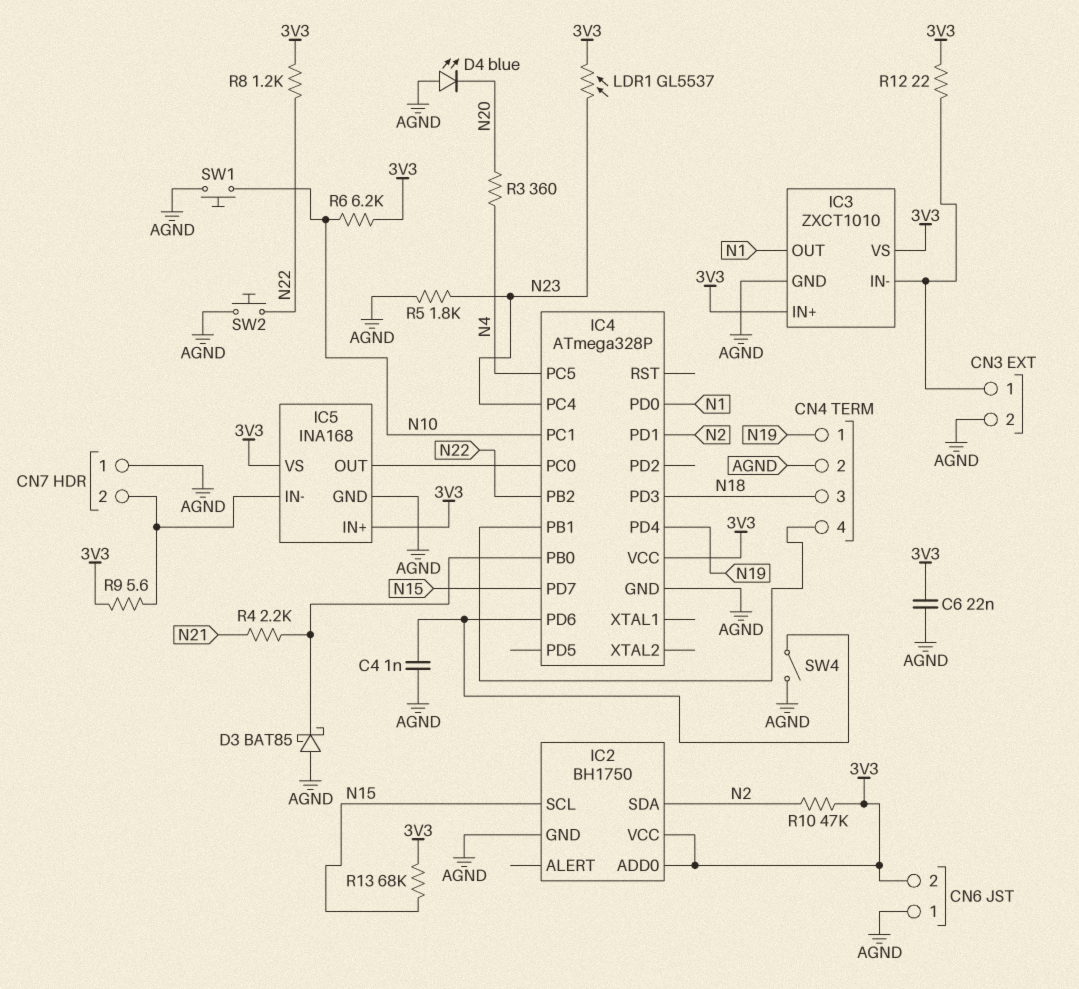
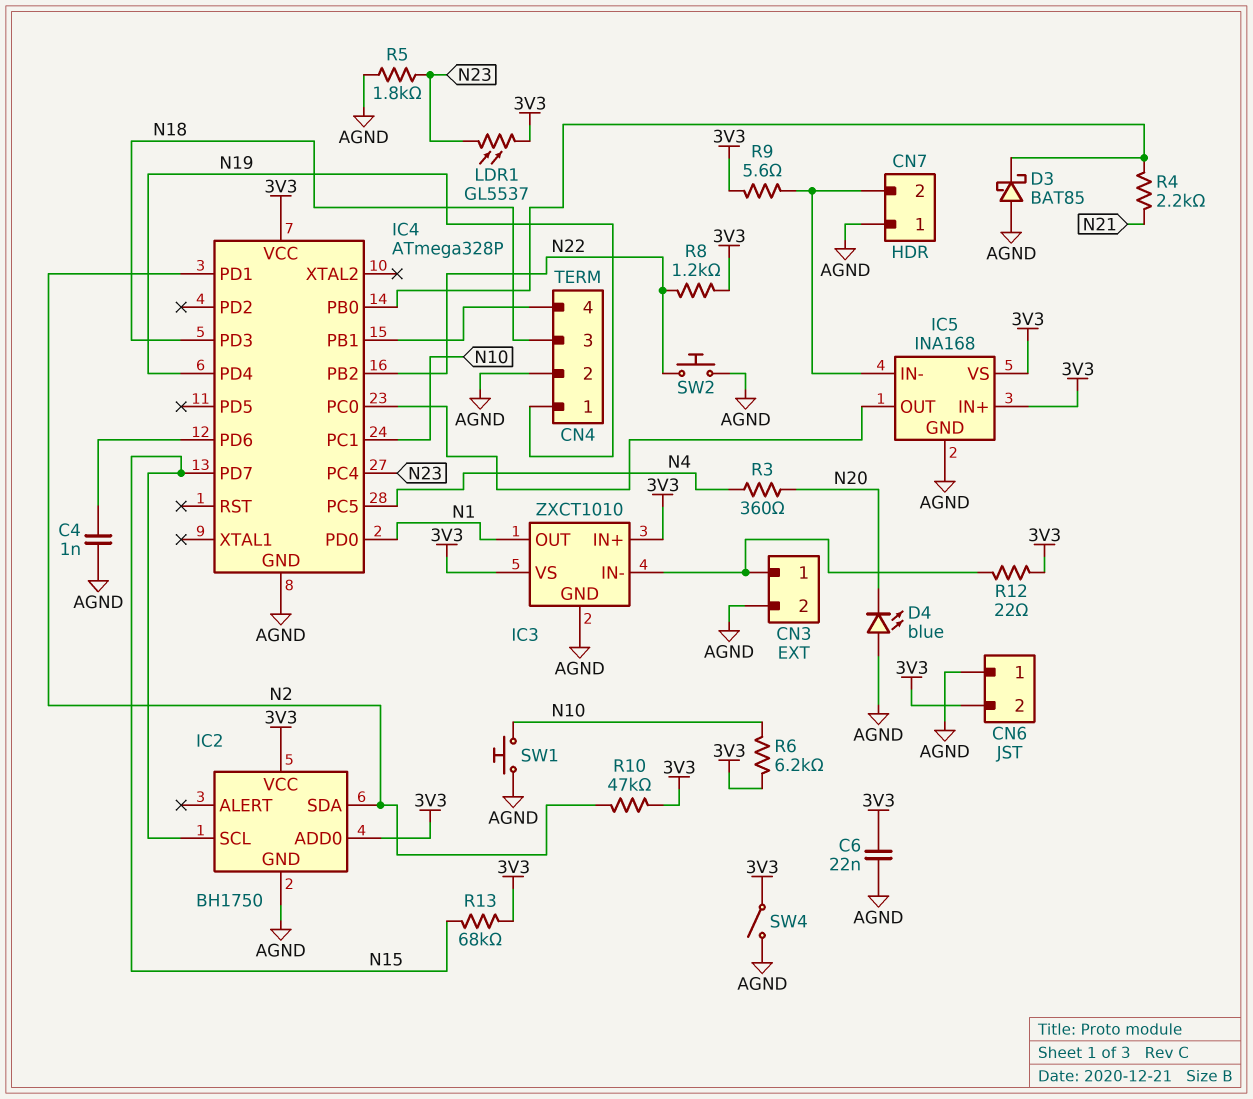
SW4: switch (AGND, IC4/PD6) -> switch (3V3, AGND)

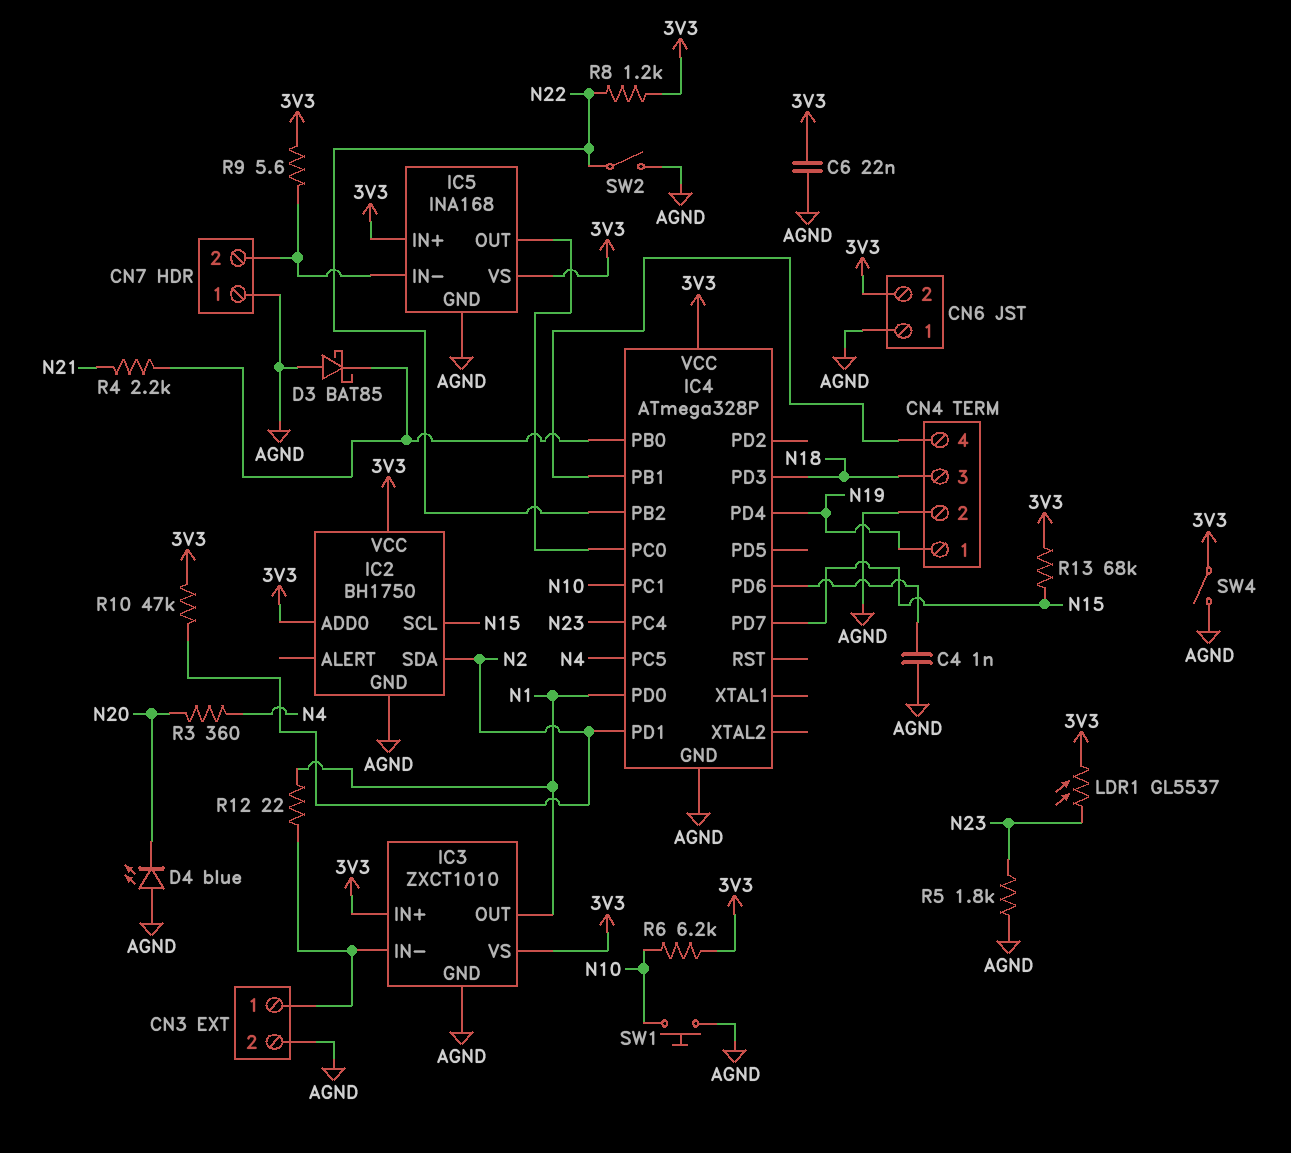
R12: 22 (3V3, CN3/1) -> 22 (CN3/1, N1)
SW2: button (AGND, N22) -> switch (AGND, N22)

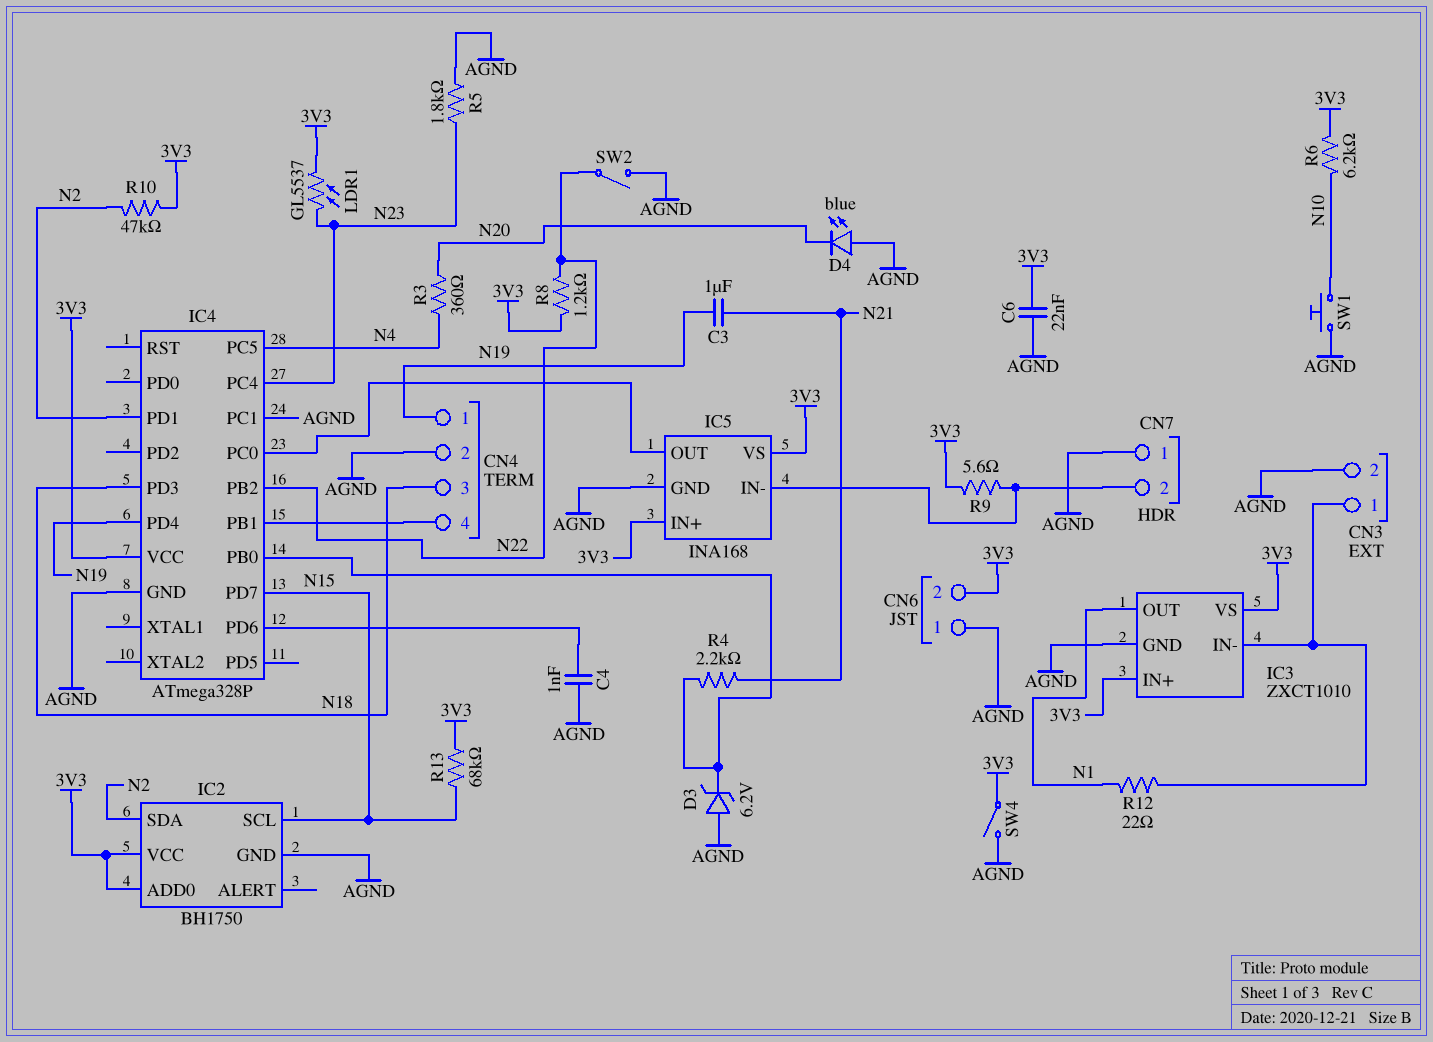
C3: none -> 1uF (N19, N21)
D3: schottky BAT85 (A AGND, K IC4/PB0) -> zener 6.2V (A AGND, K IC4/PB0)
IC4 pin PC1: N10 -> AGND
IC4 pin PD0: N1 -> none

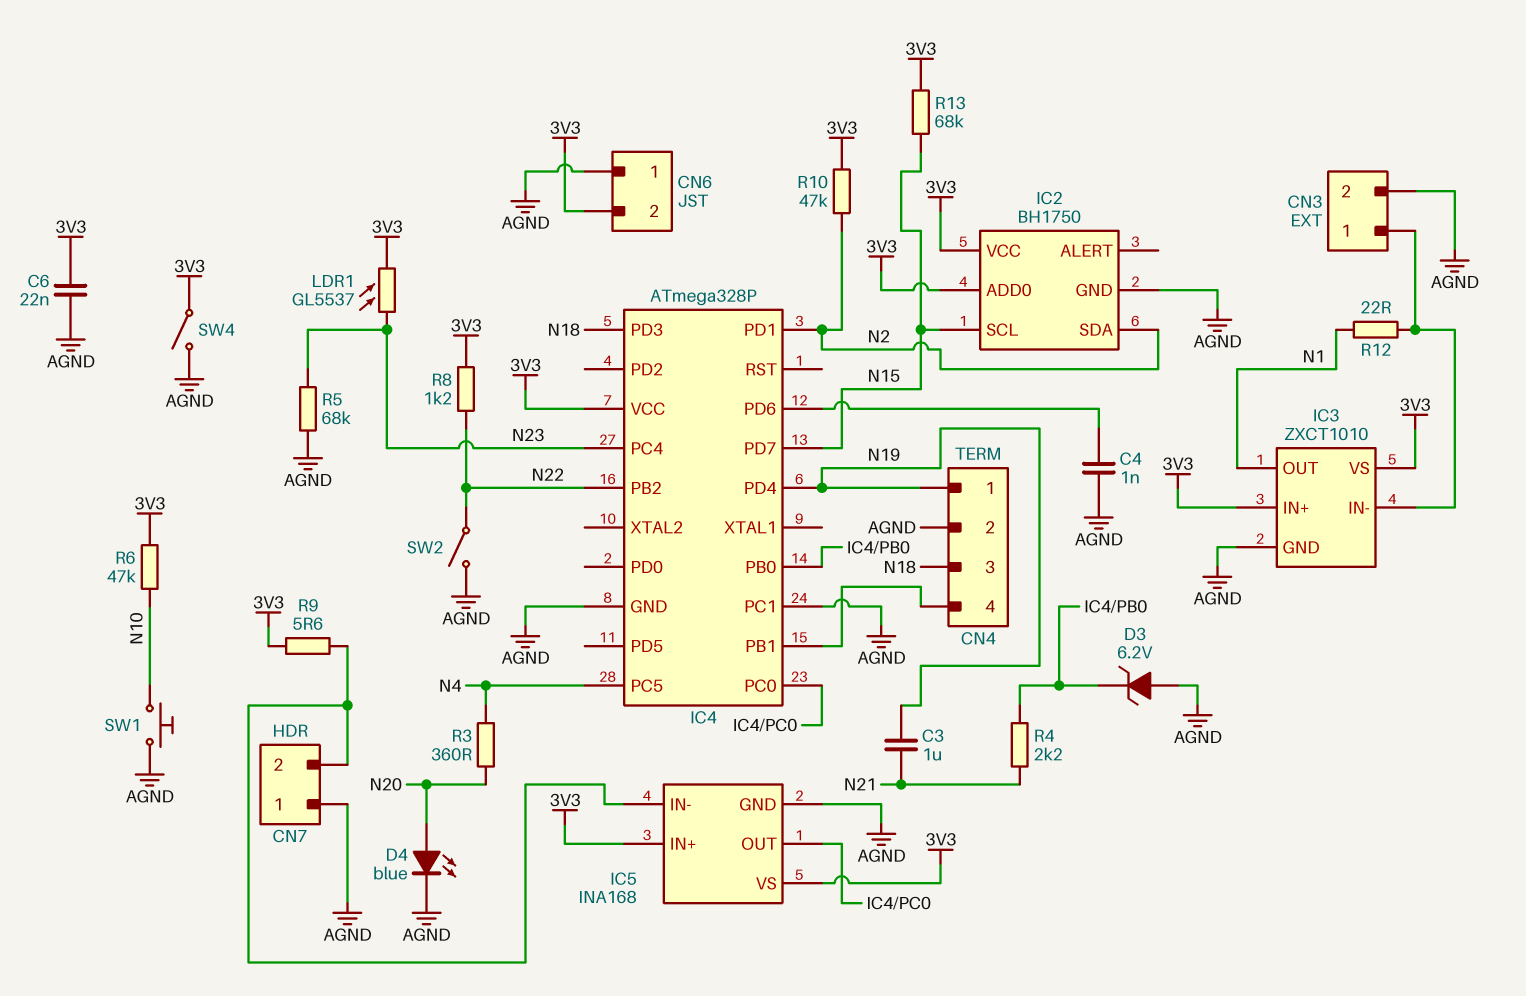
D4: LED blue (A AGND, K N20) -> LED blue (A N20, K AGND)
R5: 1.8k (AGND, N23) -> 68k (AGND, N23)
R6: 6.2k (3V3, N10) -> 47k (3V3, N10)

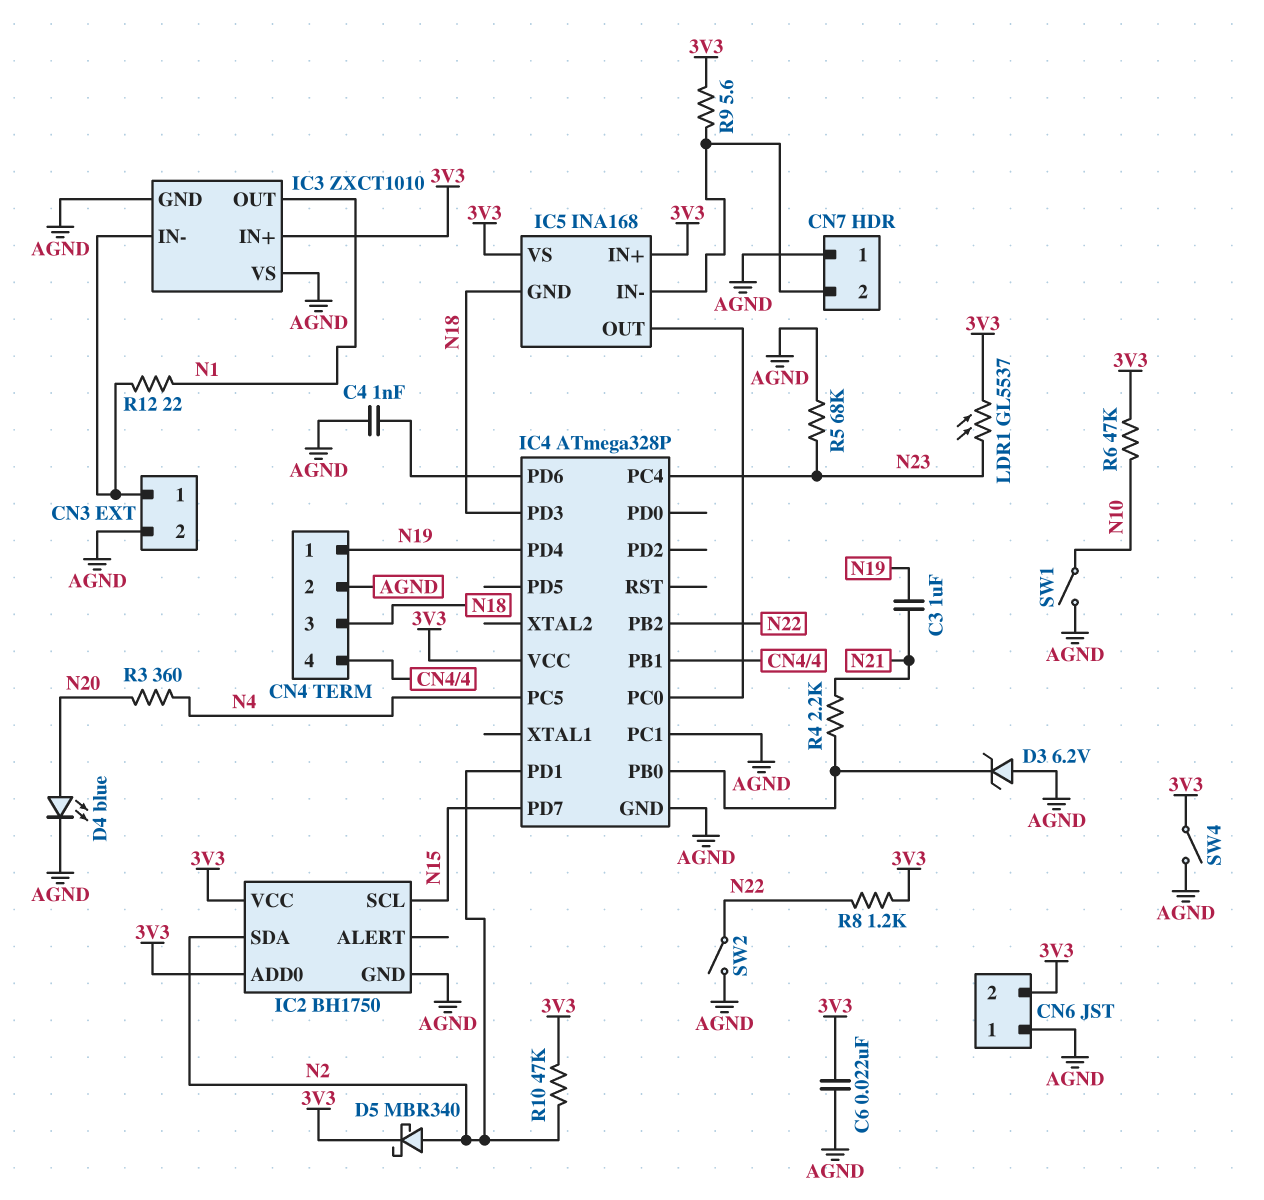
D5: none -> schottky MBR340 (A N2, K 3V3)
IC3 pin VS: 3V3 -> AGND
IC5 pin GND: AGND -> N18
R13: 68k (3V3, N15) -> none
SW1: button (AGND, N10) -> switch (AGND, N10)

